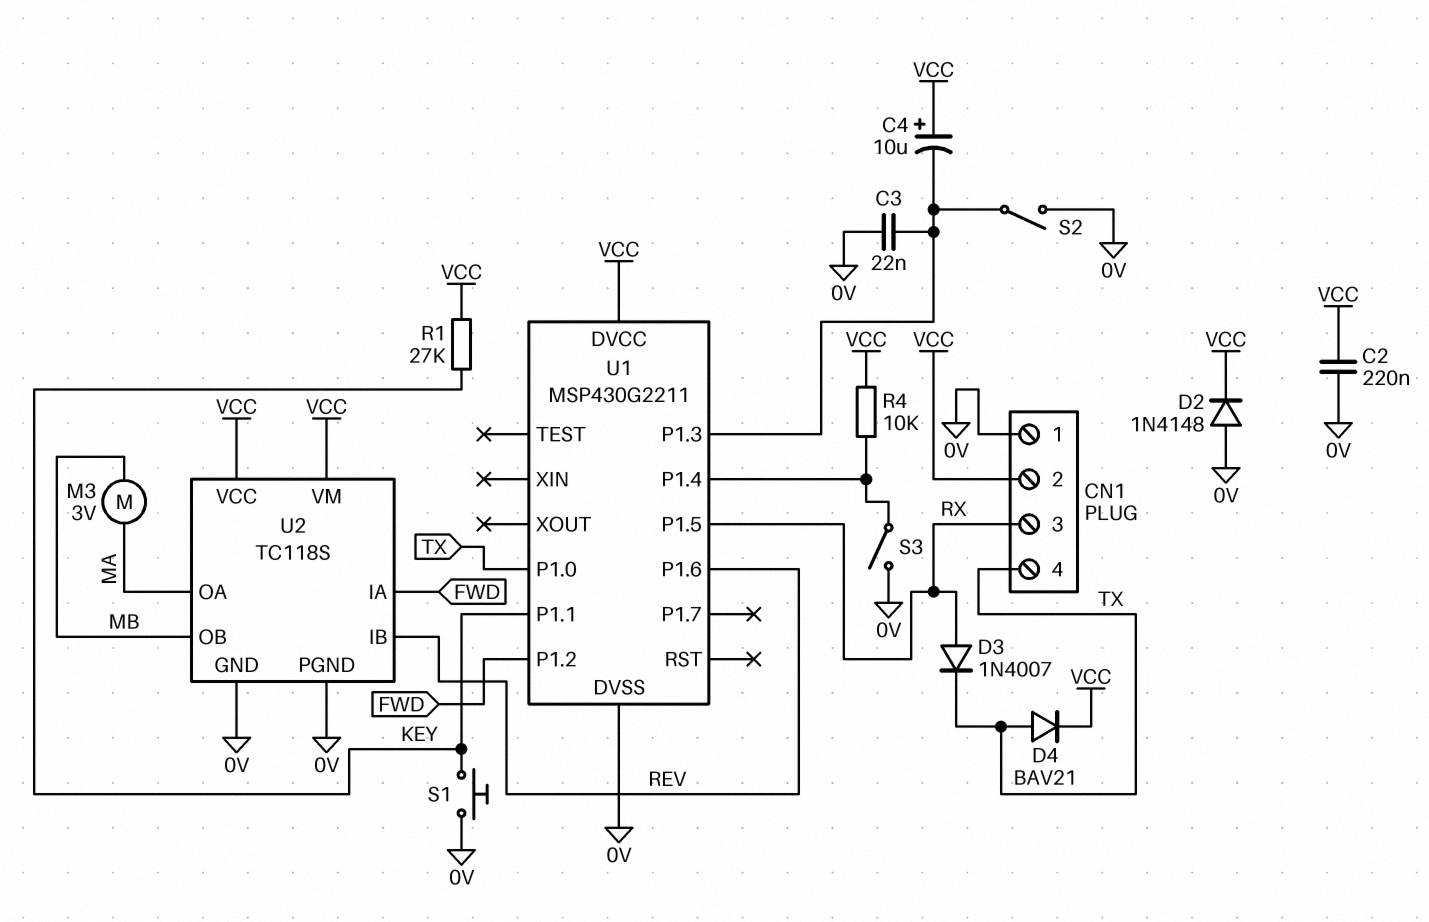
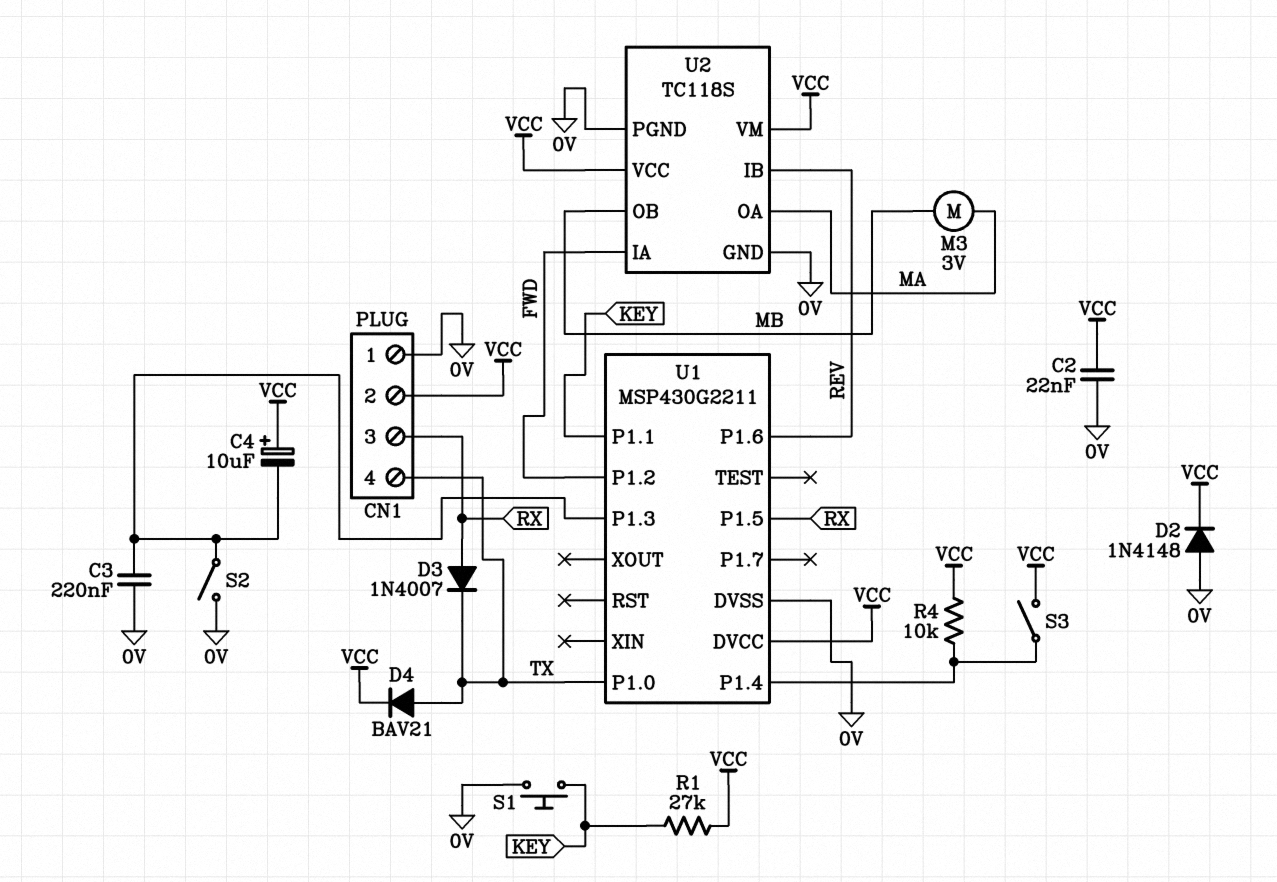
C2: 220nF (0V, VCC) -> 22nF (0V, VCC)
C3: 22nF (0V, U1/P1.3) -> 220nF (0V, U1/P1.3)
S3: switch (0V, U1/P1.4) -> switch (U1/P1.4, VCC)

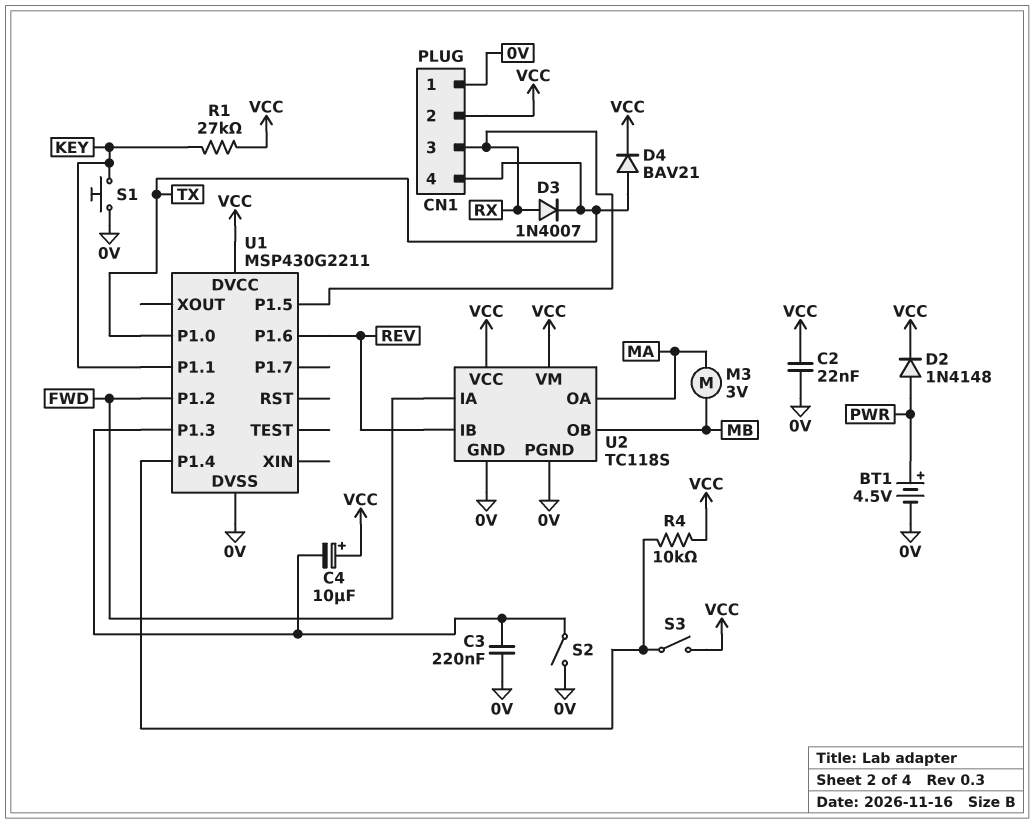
BT1: none -> 4.5V (plus PWR, minus 0V)
D2: diode 1N4148 (A 0V, K VCC) -> diode 1N4148 (A PWR, K VCC)

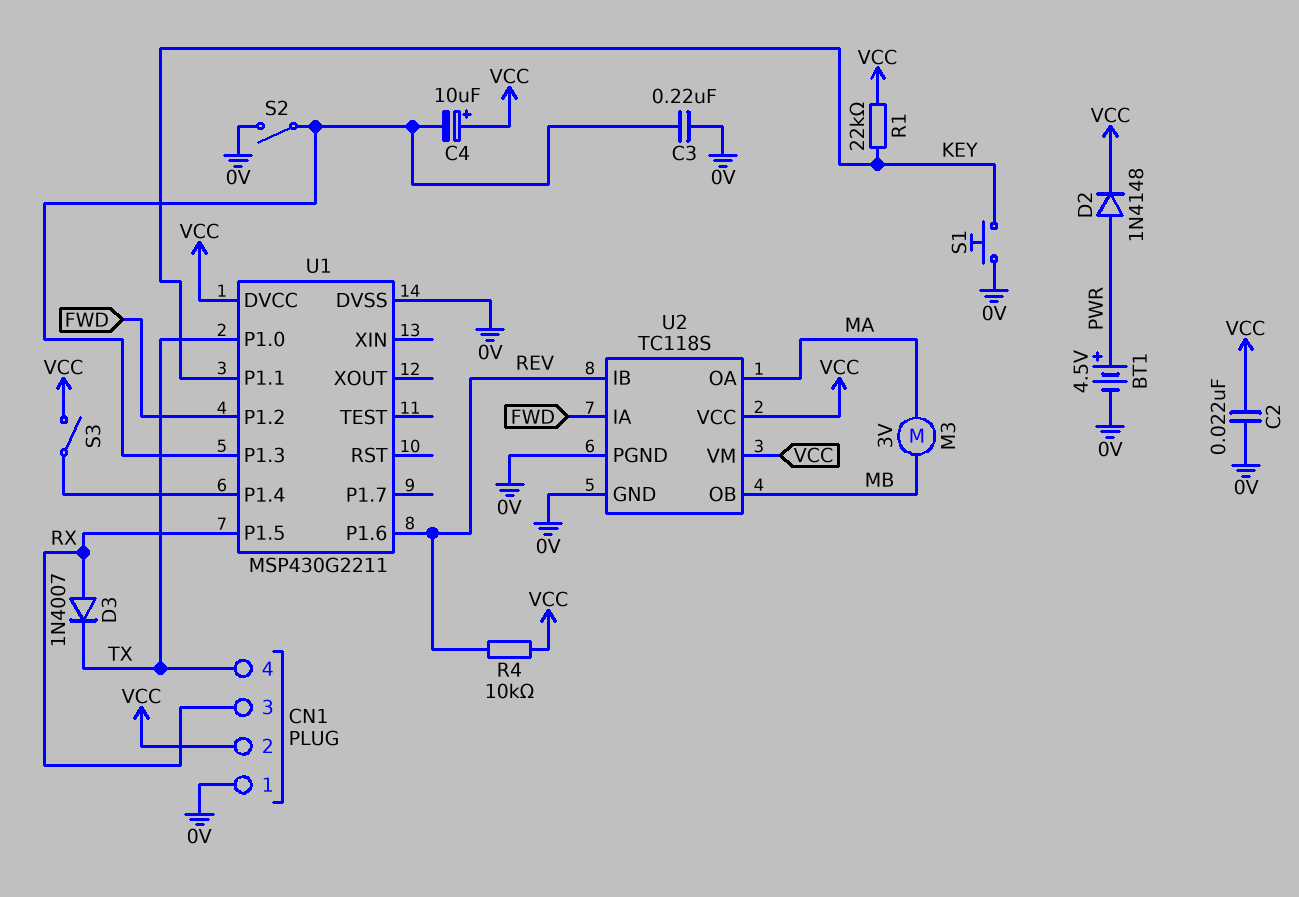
D4: diode BAV21 (A TX, K VCC) -> none
R1: 27k (KEY, VCC) -> 22k (KEY, VCC)
R4: 10k (U1/P1.4, VCC) -> 10k (REV, VCC)

